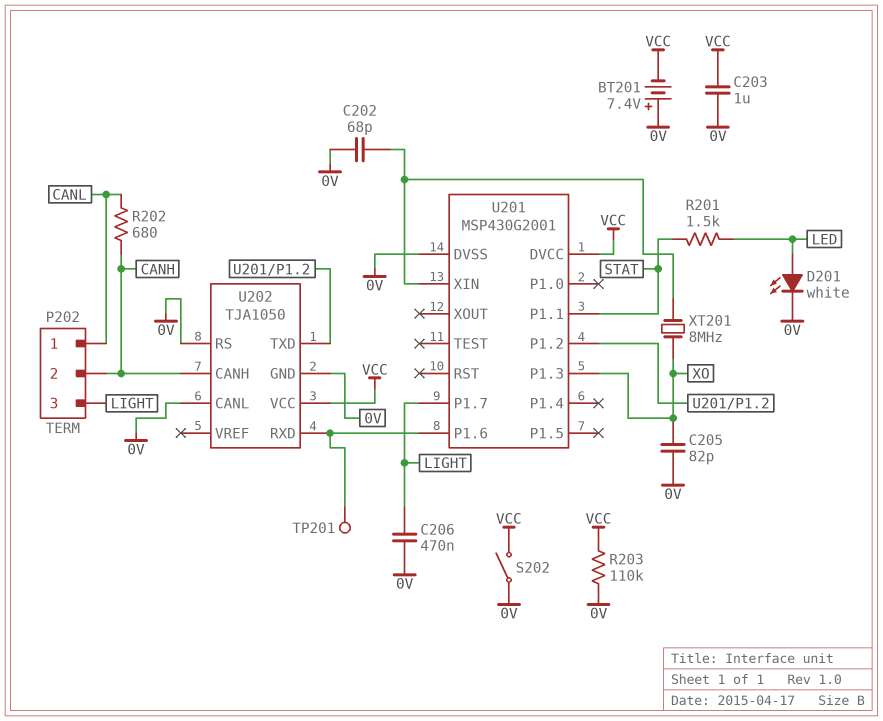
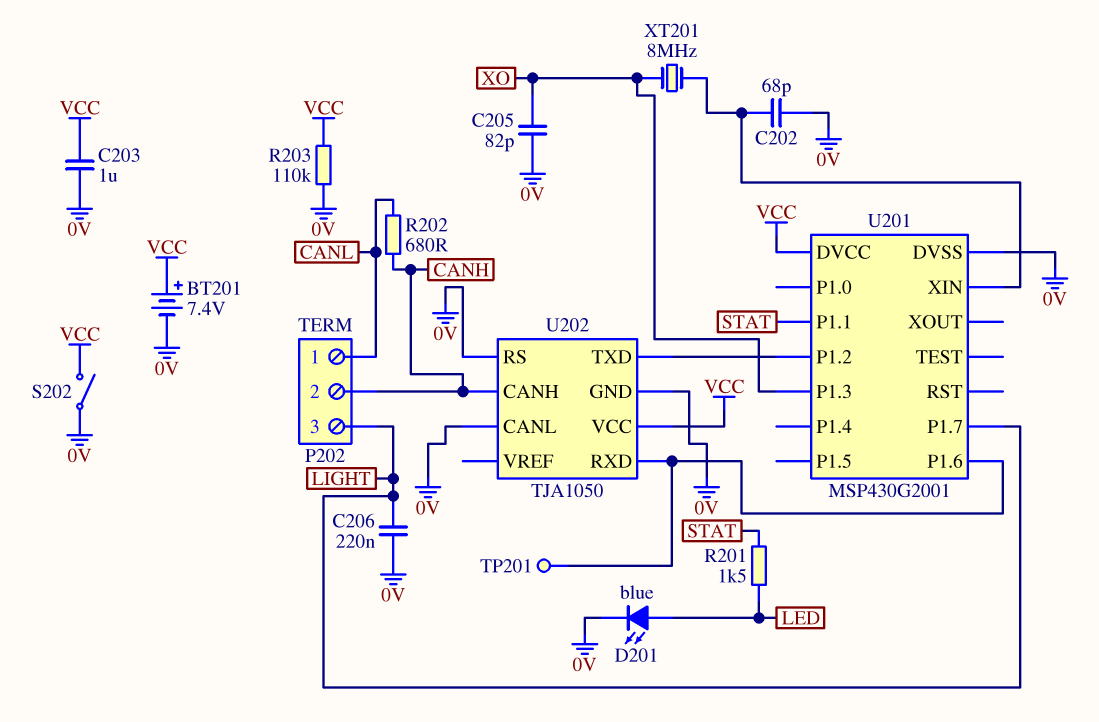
BT201: 7.4V (plus 0V, minus VCC) -> 7.4V (plus VCC, minus 0V)
C206: 470nF (0V, LIGHT) -> 220nF (0V, LIGHT)
D201: LED white (A LED, K 0V) -> LED blue (A LED, K 0V)

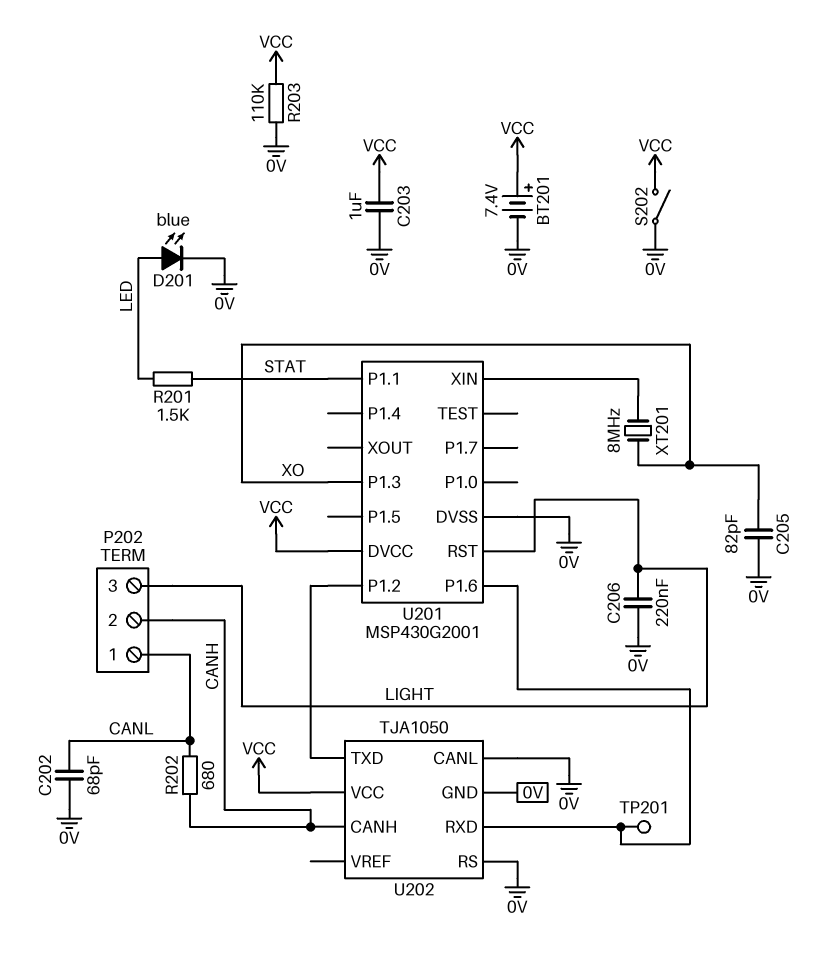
C202: 68pF (0V, U201/XIN) -> 68pF (0V, CANL)
U201 pin P1.7: LIGHT -> none
U201 pin RST: none -> LIGHT

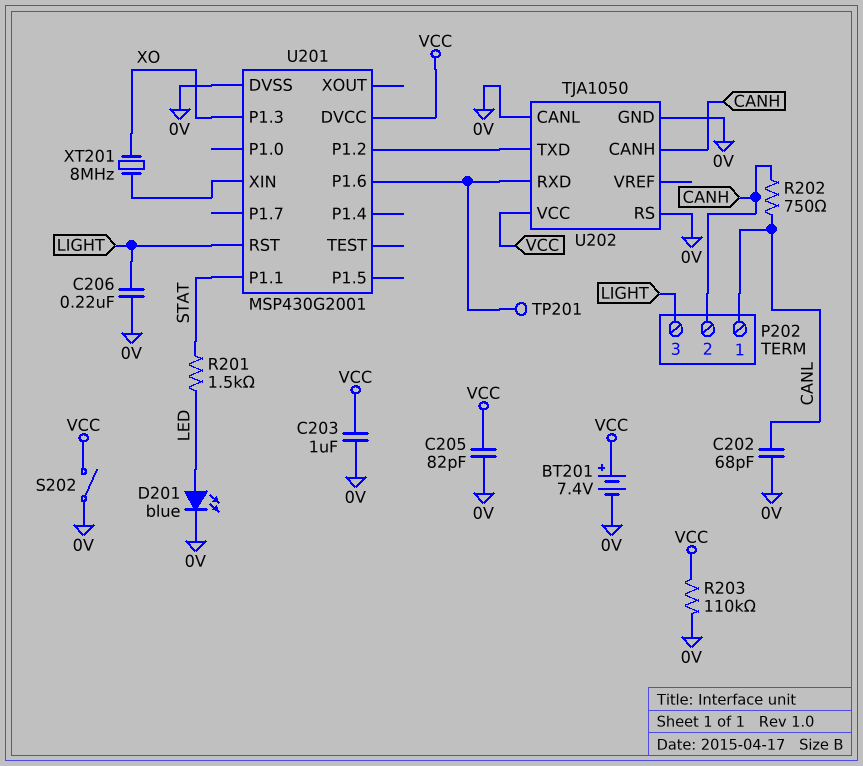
C205: 82pF (0V, XO) -> 82pF (0V, VCC)
R202: 680 (CANH, CANL) -> 750 (CANH, CANL)

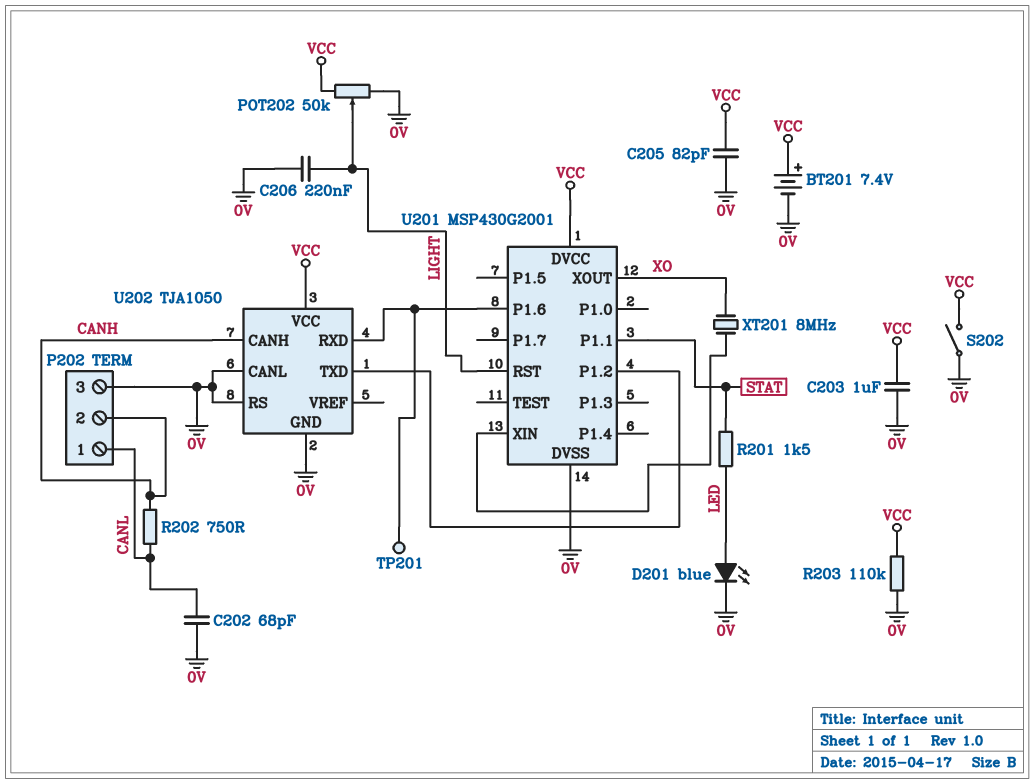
P202 pin 3: LIGHT -> 0V
POT202: none -> 50k (0V, VCC, wiper LIGHT)
U201 pin P1.3: XO -> none
U201 pin XOUT: none -> XO

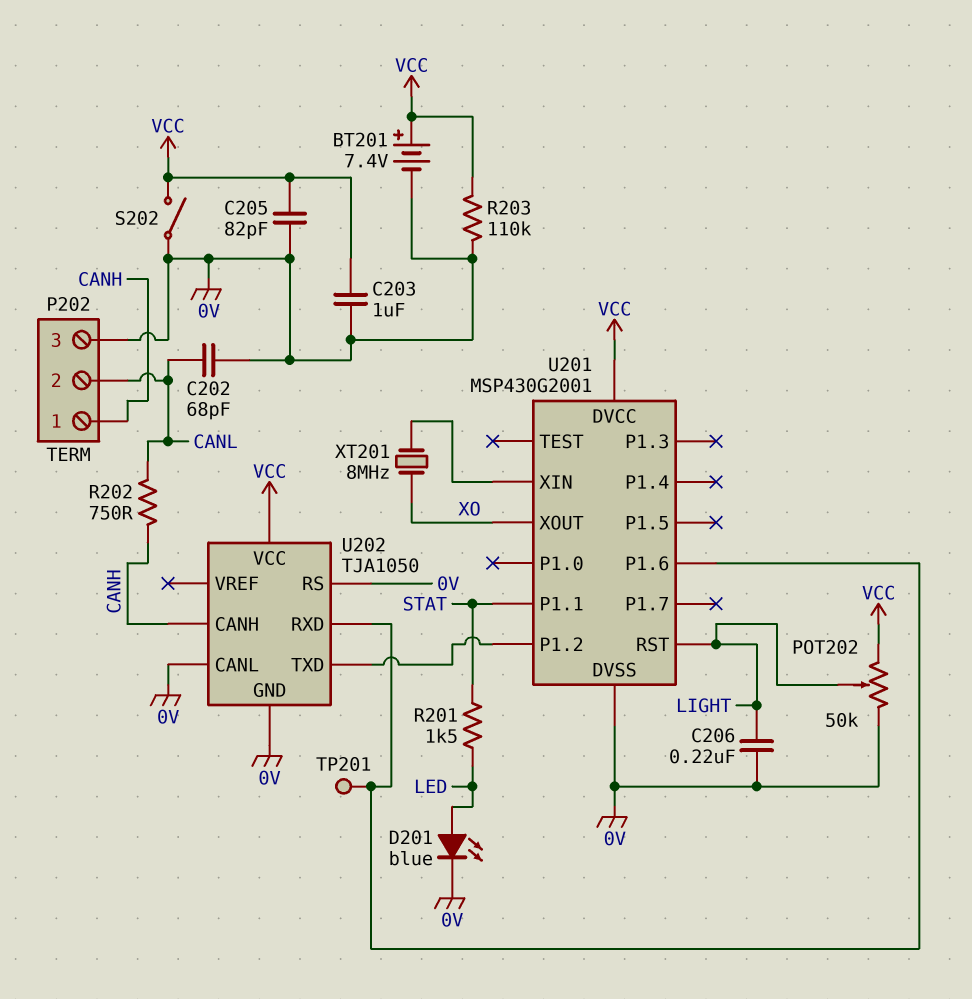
P202 pin 1: CANL -> CANH
P202 pin 2: CANH -> CANL

